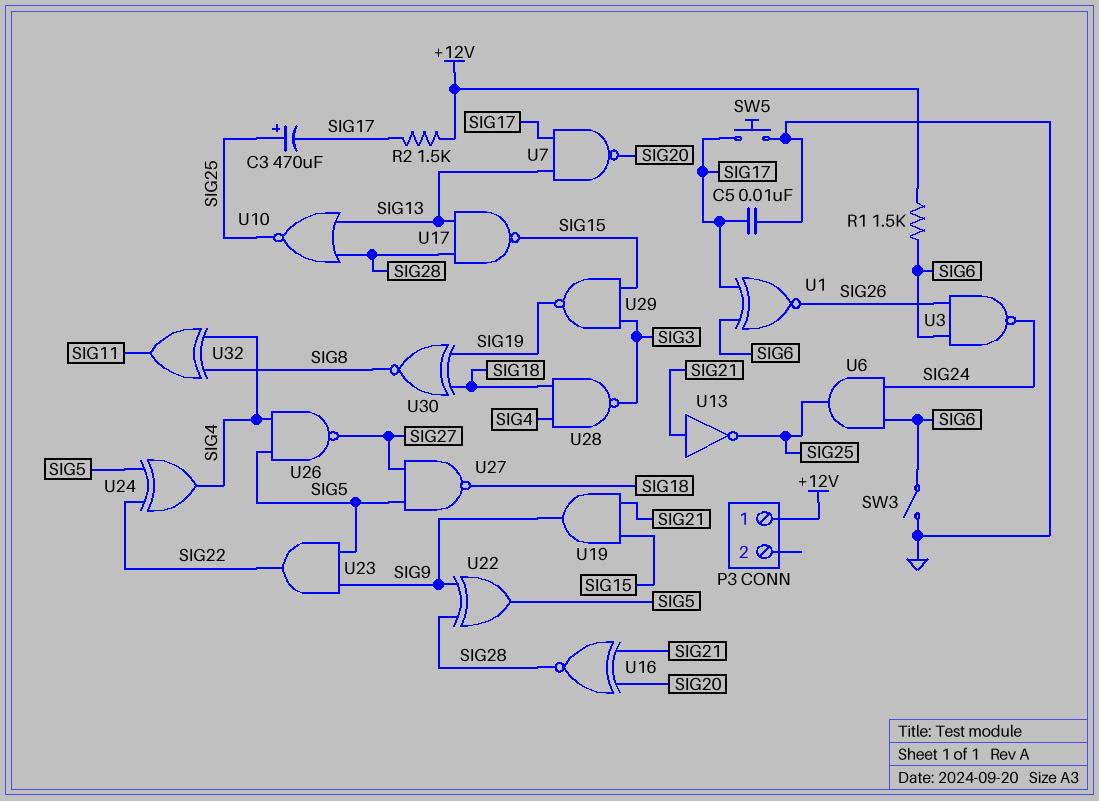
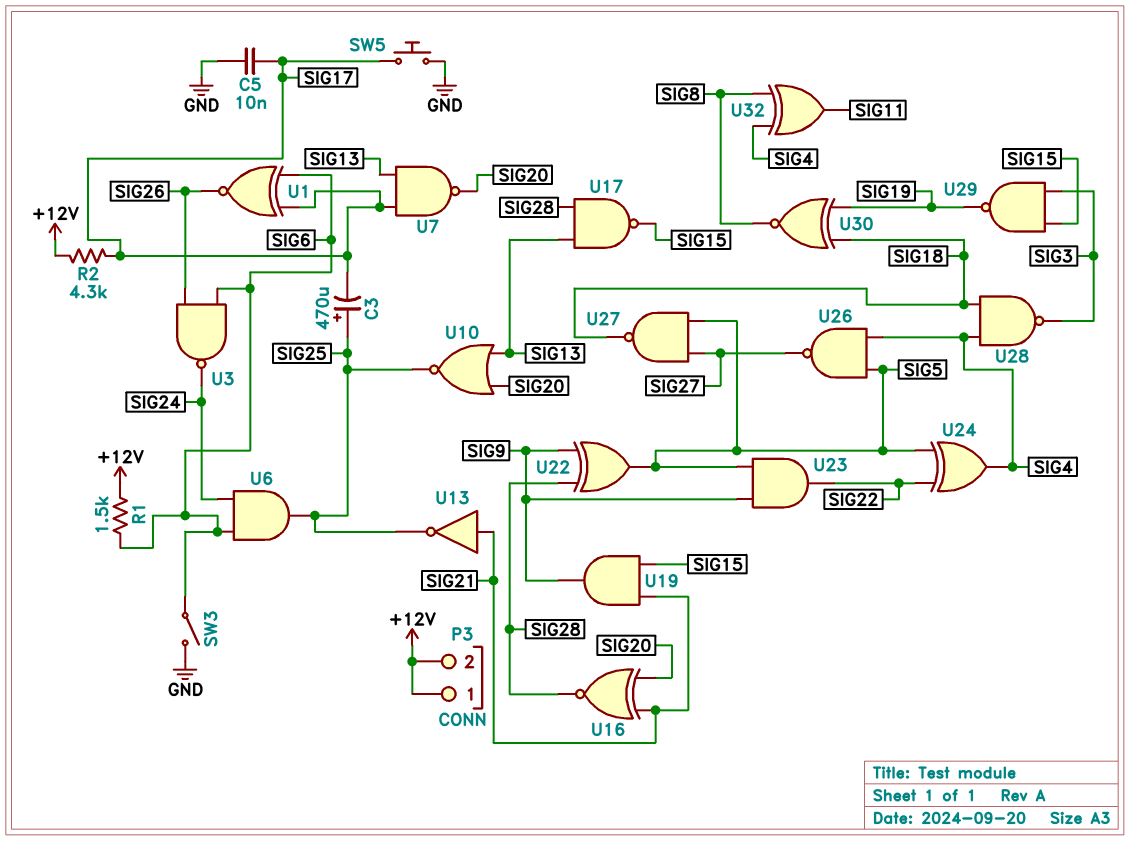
P3 pin 2: none -> +12V
R2: 1.5k (+12V, SIG17) -> 4.3k (+12V, SIG17)
U10: NOR (in SIG13, in SIG28, out SIG25) -> NOR (in SIG13, in SIG20, out SIG25)

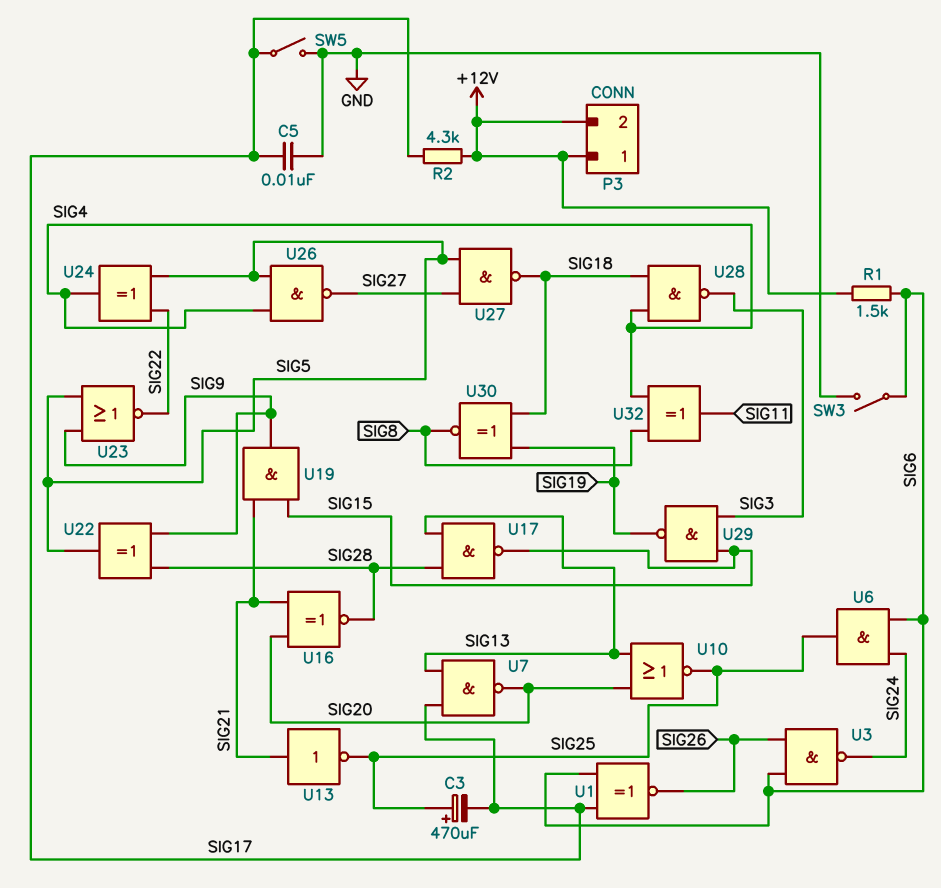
SW5: button (GND, SIG17) -> switch (GND, SIG17)
U23: AND (in SIG5, in SIG9, out SIG22) -> NOR (in SIG5, in SIG9, out SIG22)

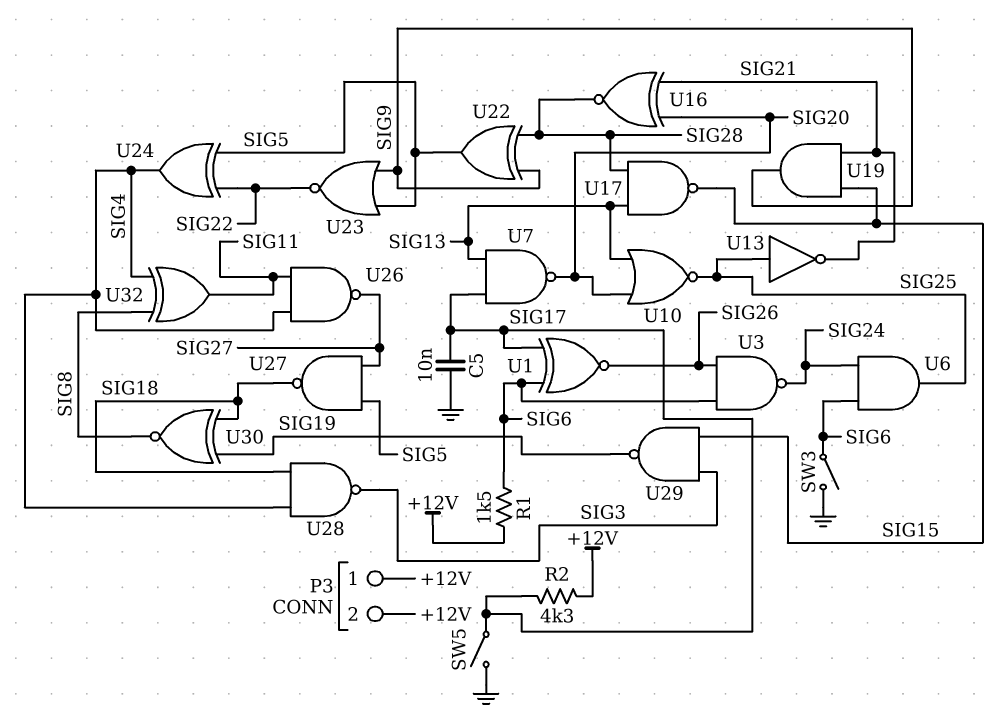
C3: 470uF (plus SIG25, minus SIG17) -> none
U13: NOT (in SIG21, out SIG25) -> NOT (in SIG25, out SIG21)
U26: NAND (in SIG4, in SIG5, out SIG27) -> NAND (in SIG4, in SIG11, out SIG27)

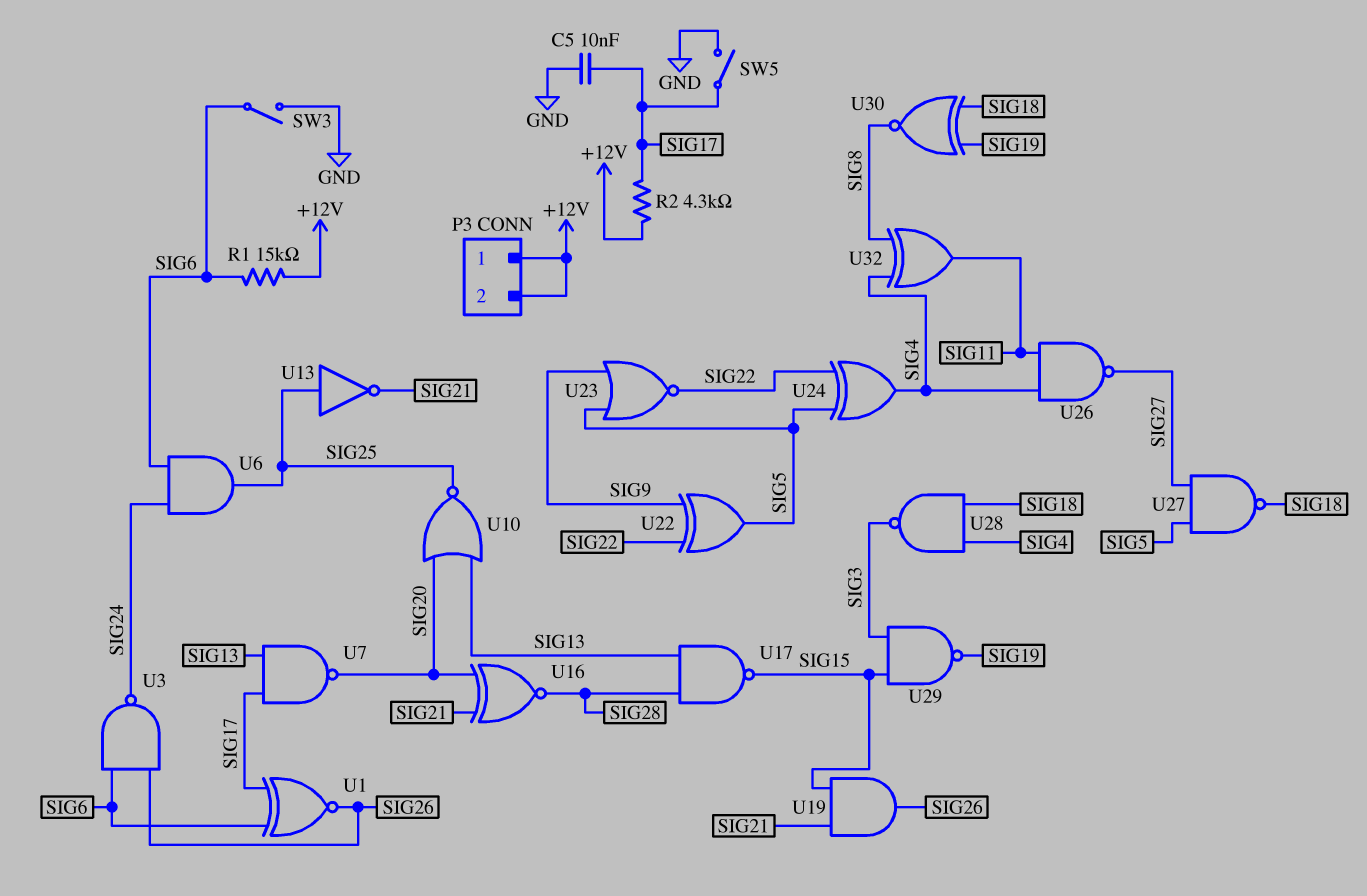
R1: 1.5k (+12V, SIG6) -> 15k (+12V, SIG6)
U19: AND (in SIG15, in SIG21, out SIG9) -> AND (in SIG15, in SIG21, out SIG26)
U22: XOR (in SIG9, in SIG28, out SIG5) -> XOR (in SIG9, in SIG22, out SIG5)

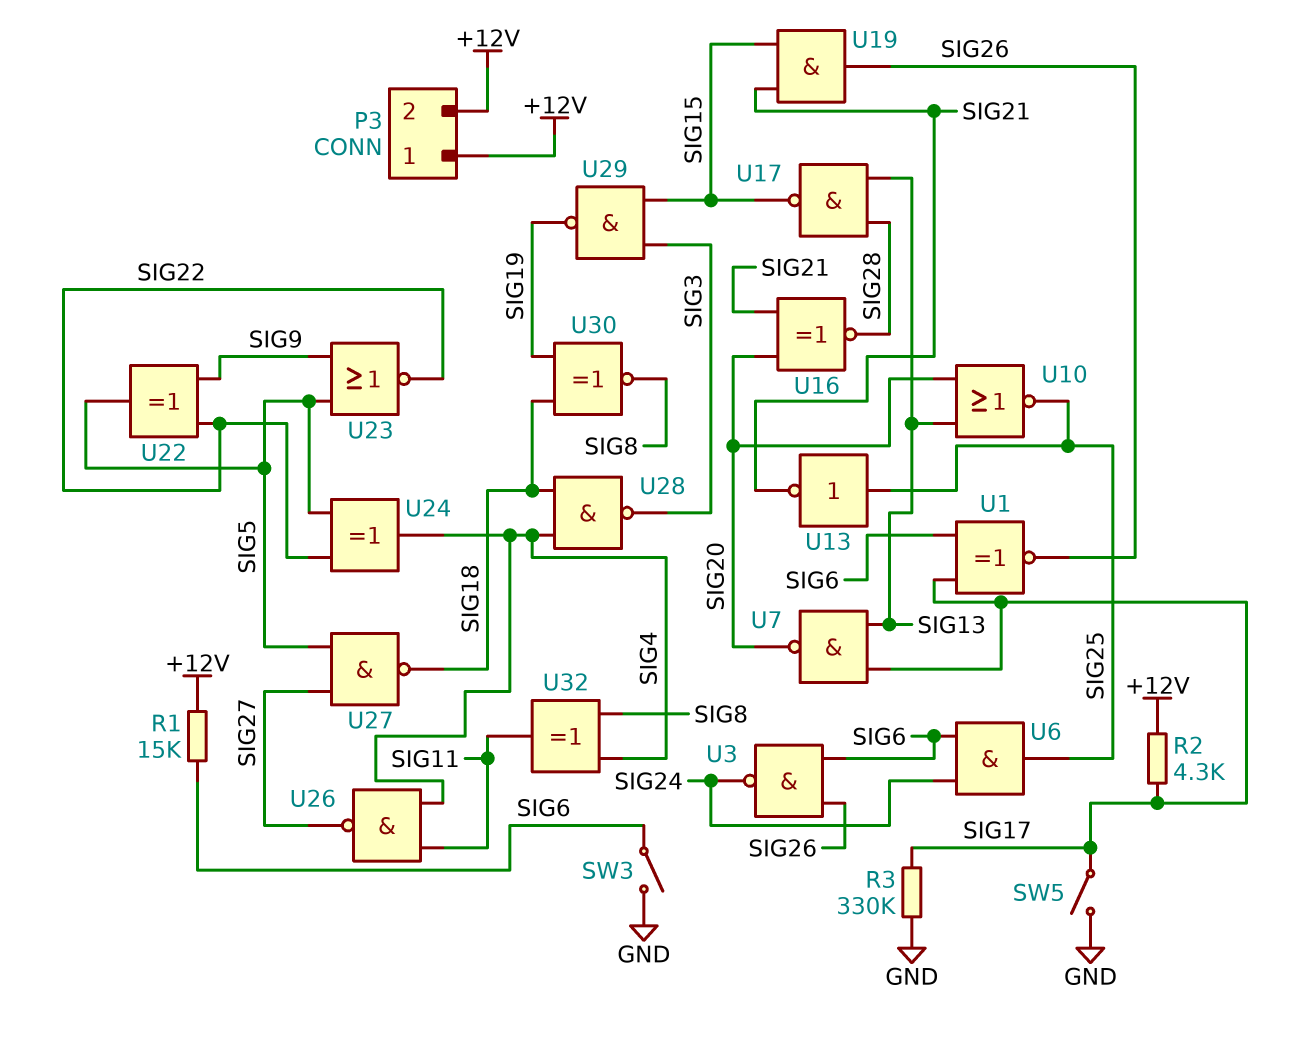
C5: 10nF (GND, SIG17) -> none
R3: none -> 330k (GND, SIG17)

